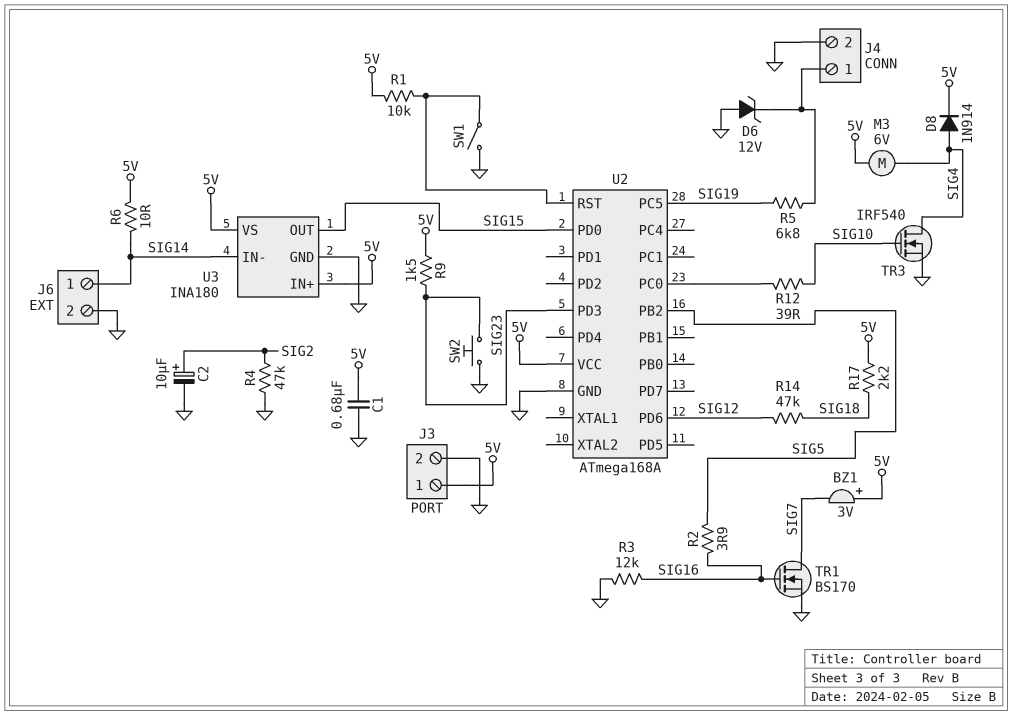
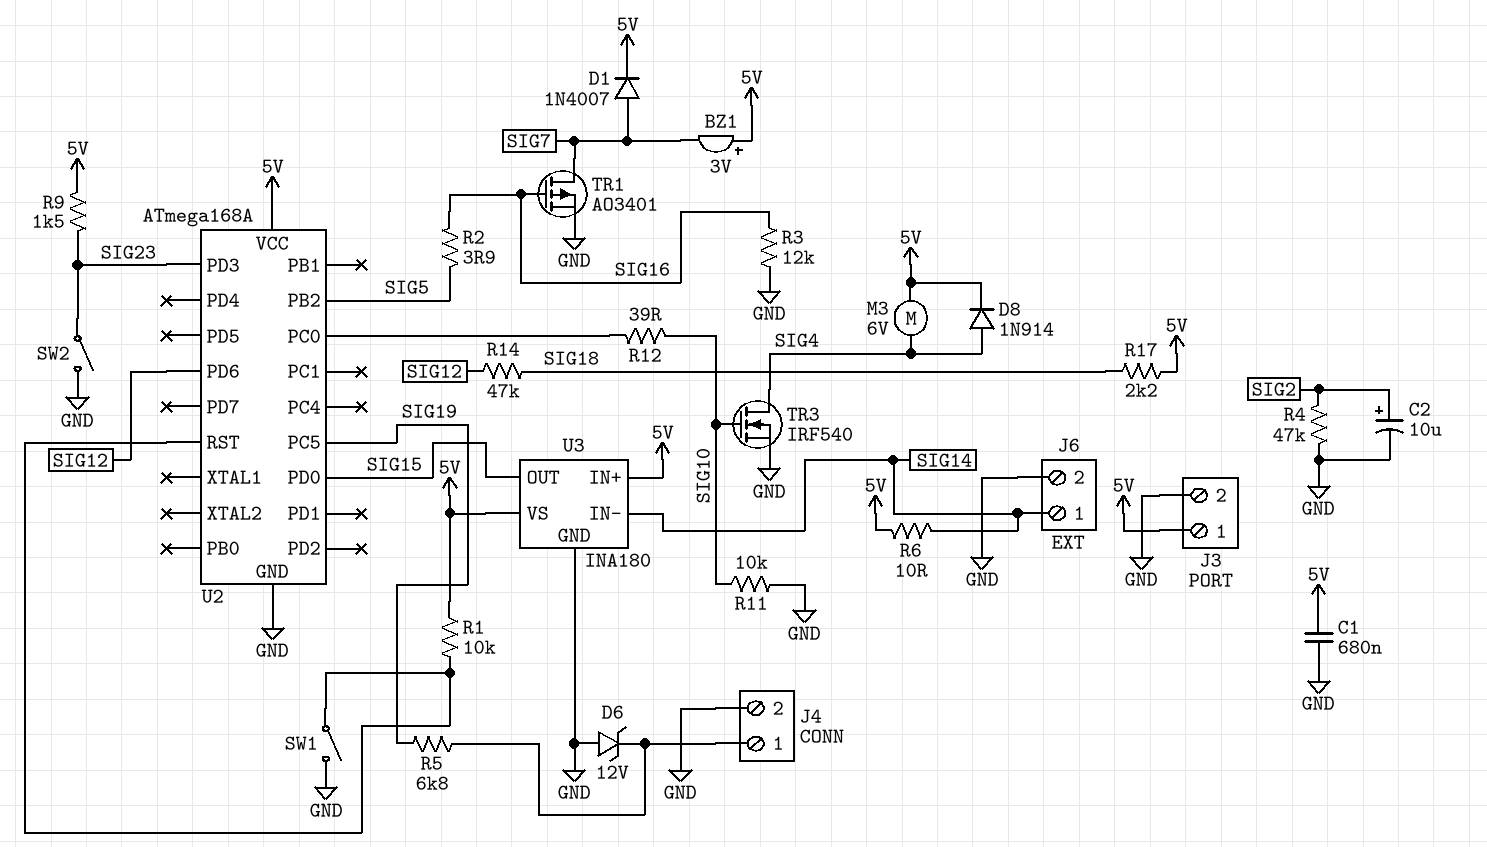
D1: none -> diode 1N4007 (A SIG7, K 5V)
R11: none -> 10k (GND, SIG10)
SW2: button (GND, SIG23) -> switch (GND, SIG23)
TR1: NMOS BS170 (G SIG16, D SIG7, S GND) -> PMOS AO3401 (G SIG16, D SIG7, S GND)

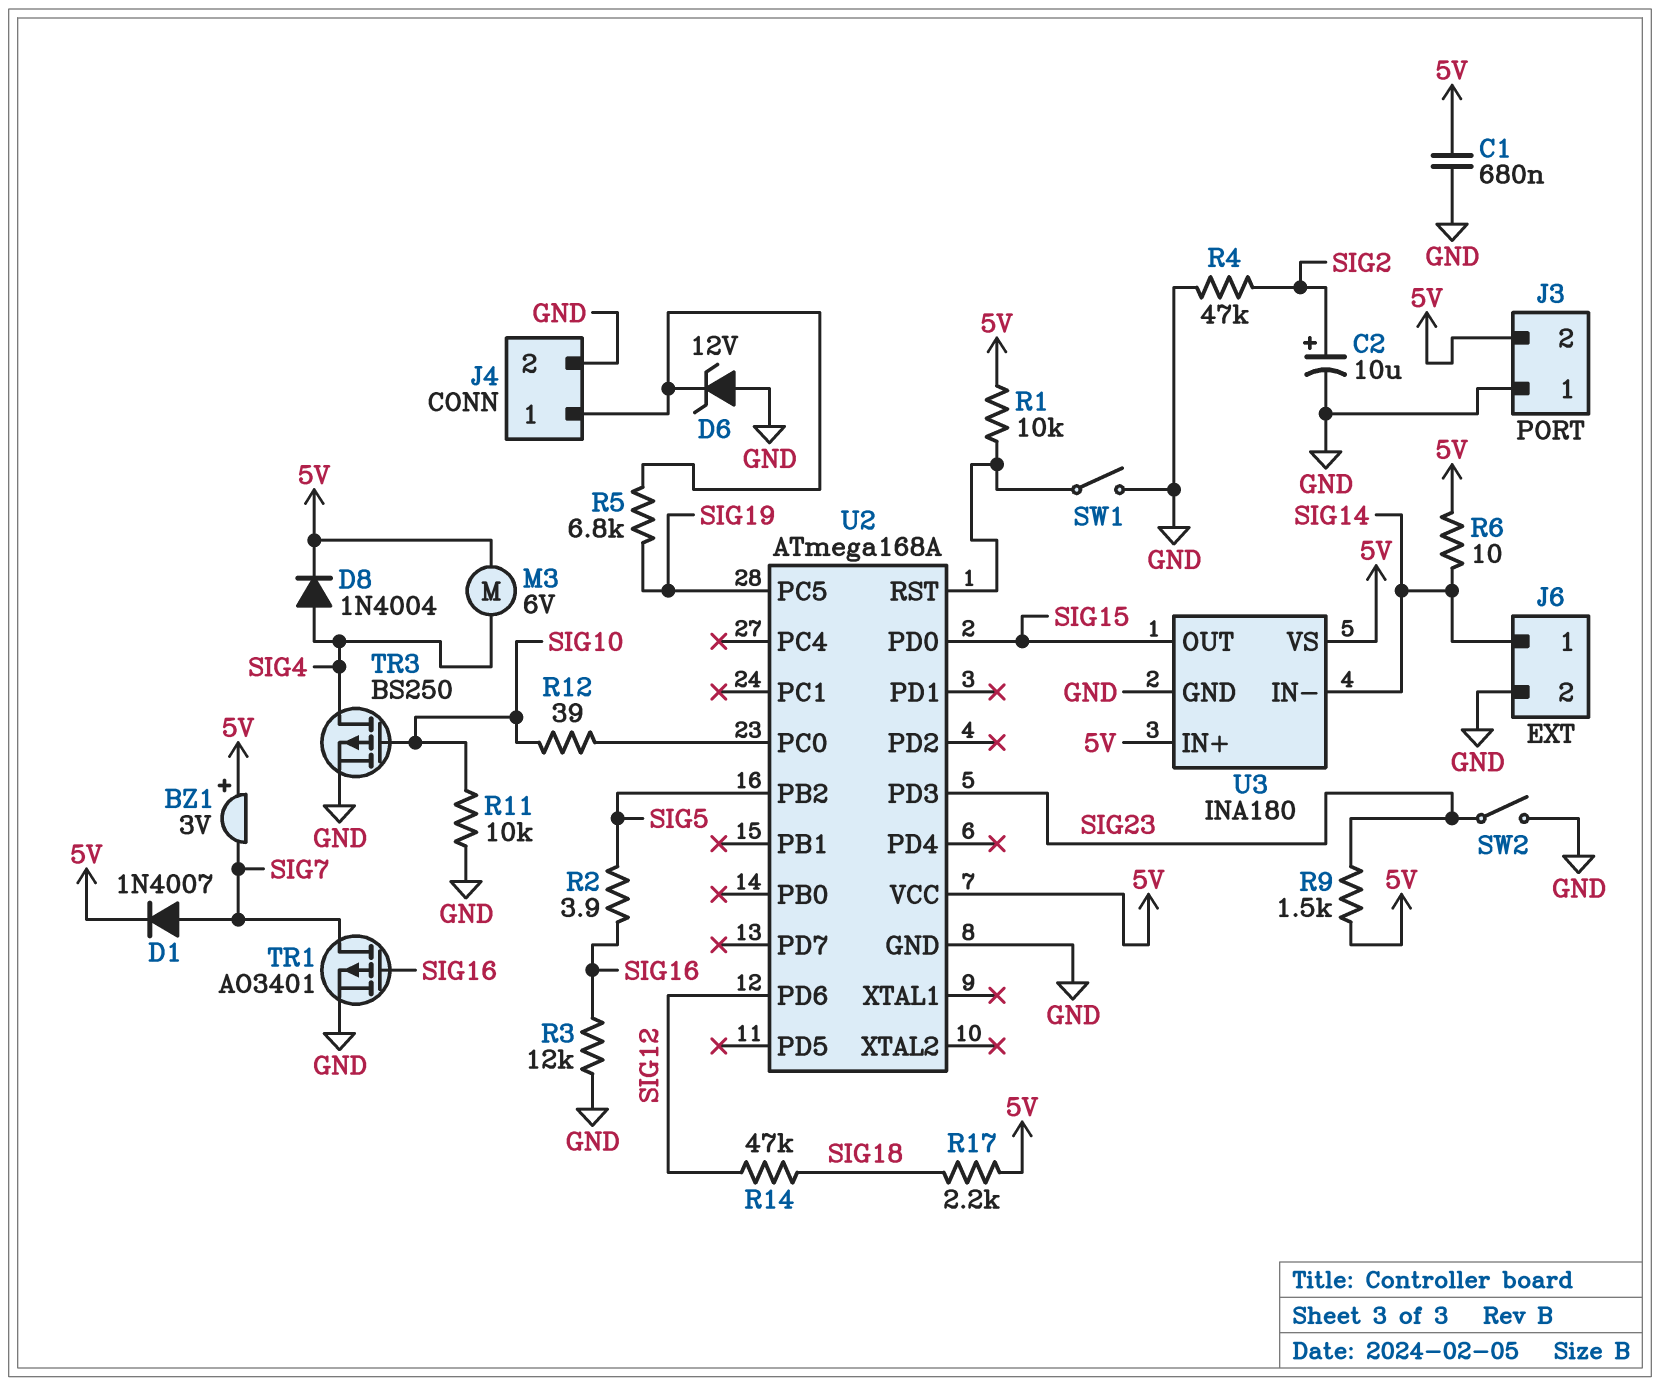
D8: diode 1N914 (A SIG4, K 5V) -> diode 1N4004 (A SIG4, K 5V)
J3 pin 1: 5V -> GND
J3 pin 2: GND -> 5V
TR3: NMOS IRF540 (G SIG10, D SIG4, S GND) -> PMOS BS250 (G SIG10, D SIG4, S GND)

